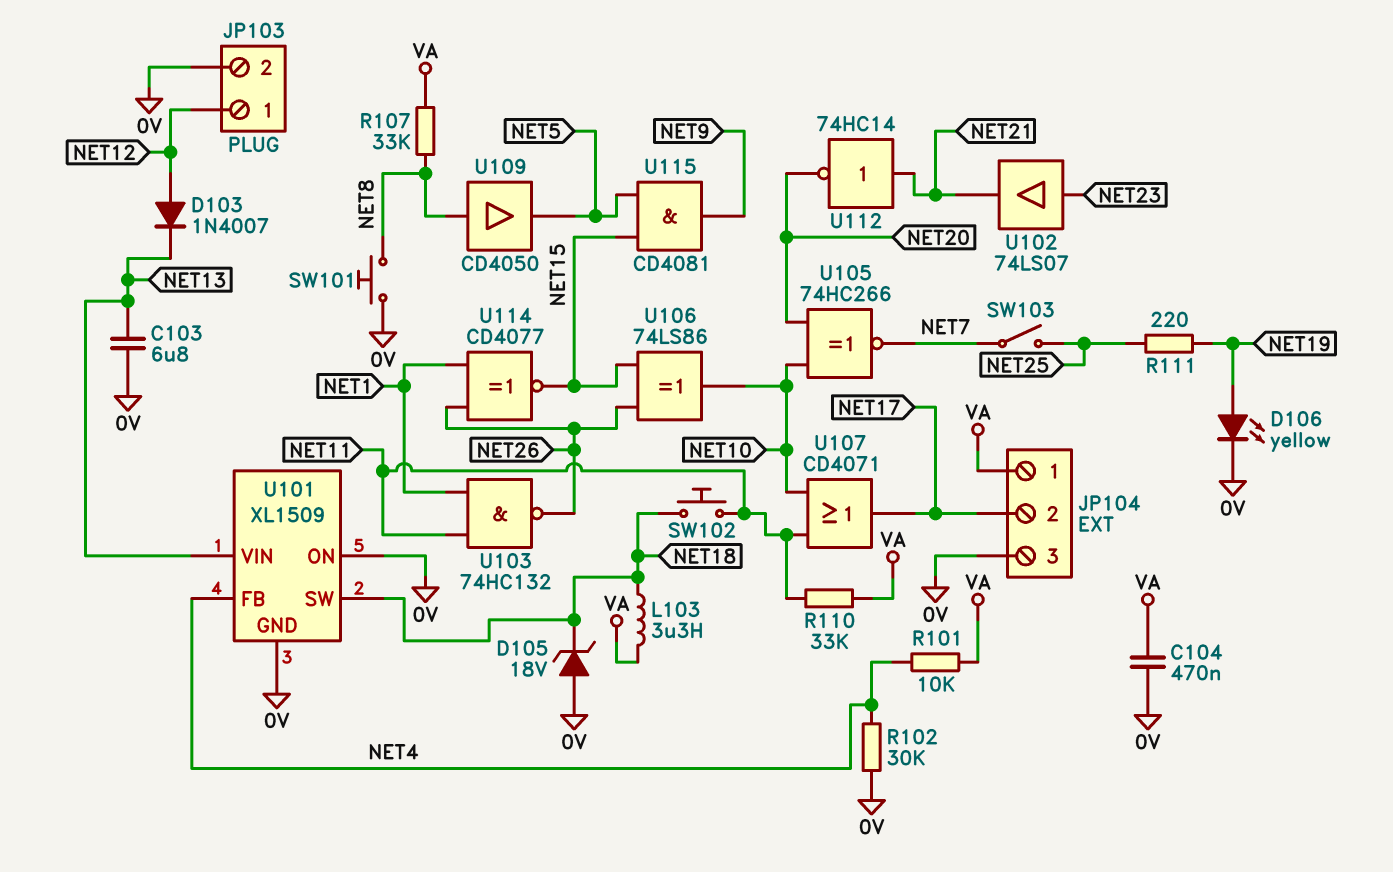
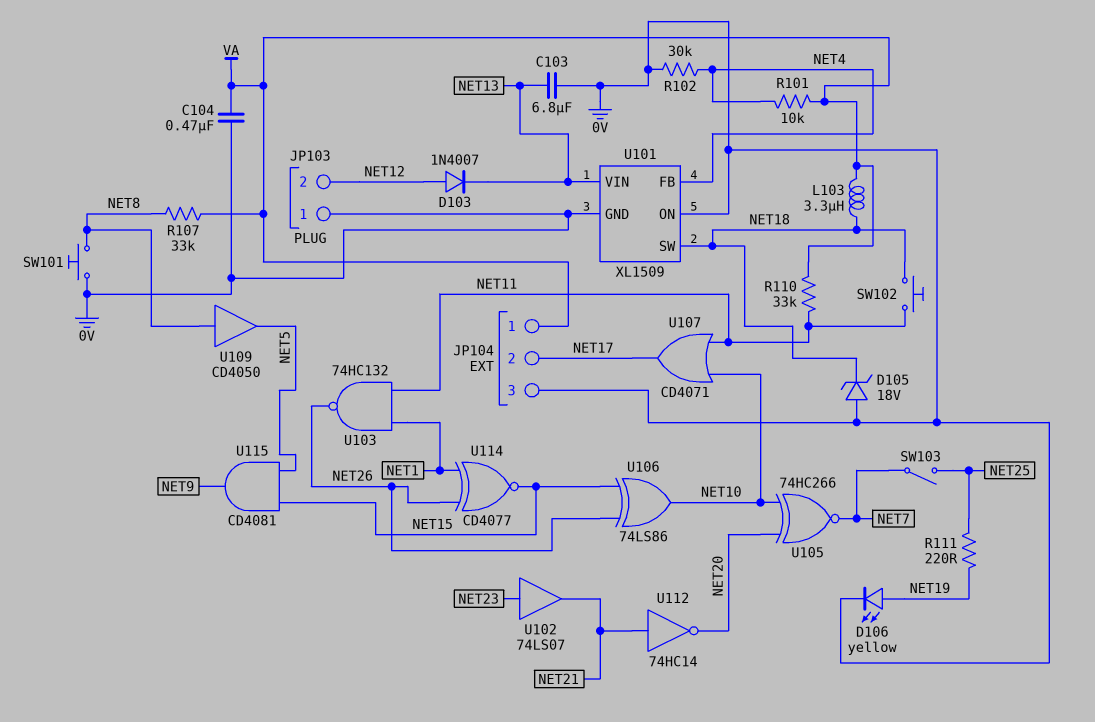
JP103 pin 1: NET12 -> 0V
JP103 pin 2: 0V -> NET12

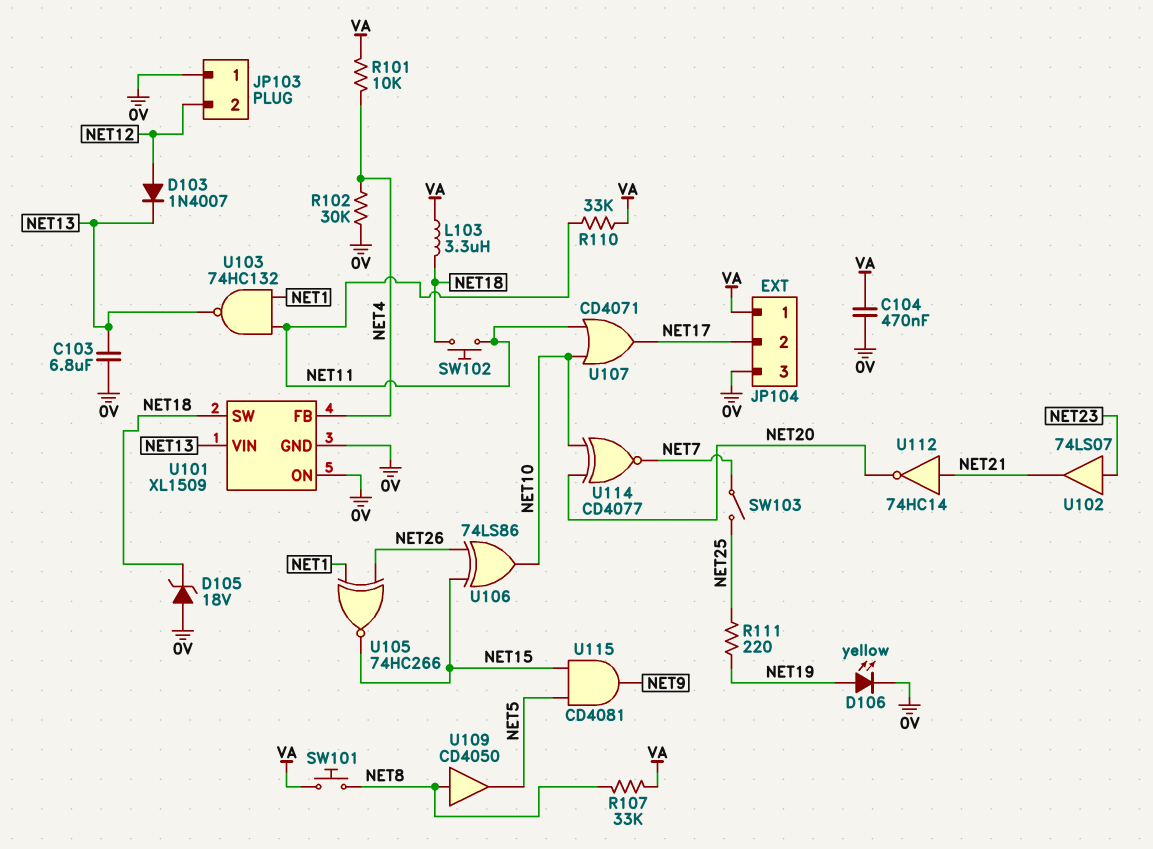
SW101: button (0V, NET8) -> button (NET8, VA)
U103: NAND 74HC132 (in NET1, in NET11, out NET26) -> NAND 74HC132 (in NET1, in NET11, out NET13)
U105: XNOR 74HC266 (in NET10, in NET20, out NET7) -> XNOR 74HC266 (in NET1, in NET26, out NET15)
U114: XNOR CD4077 (in NET1, in NET26, out NET15) -> XNOR CD4077 (in NET10, in NET20, out NET7)

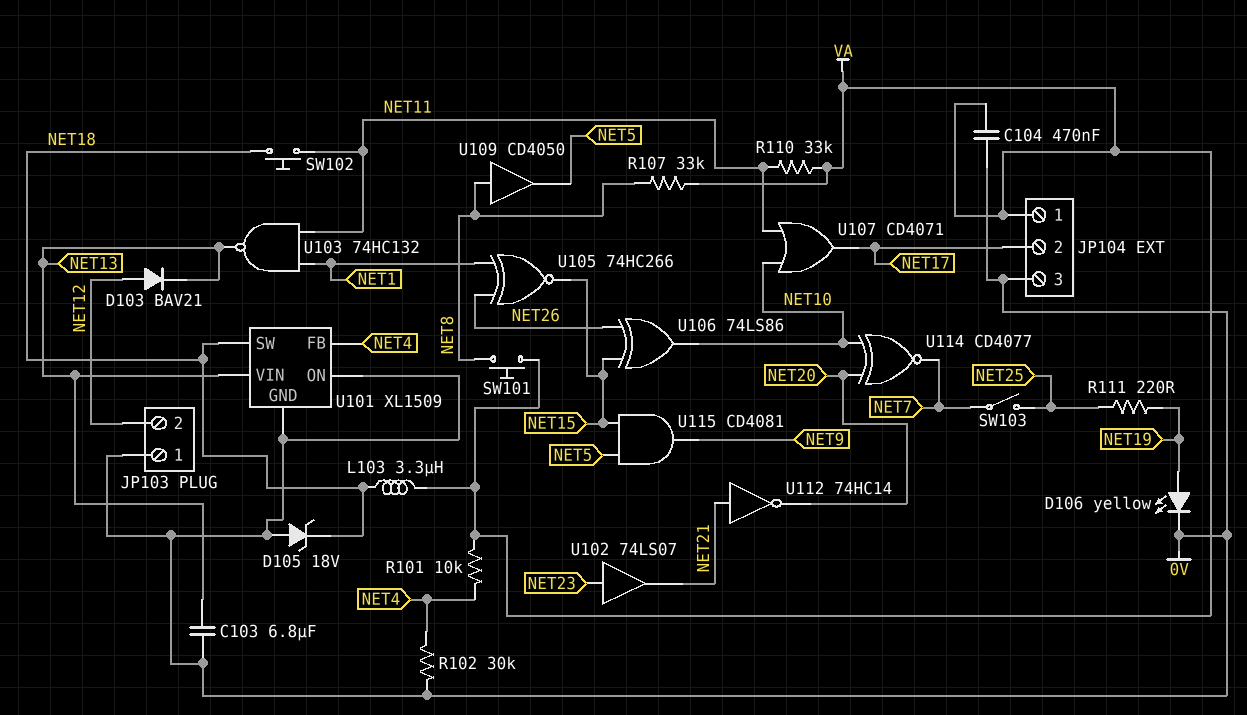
D103: diode 1N4007 (A NET12, K NET13) -> diode BAV21 (A NET12, K NET13)

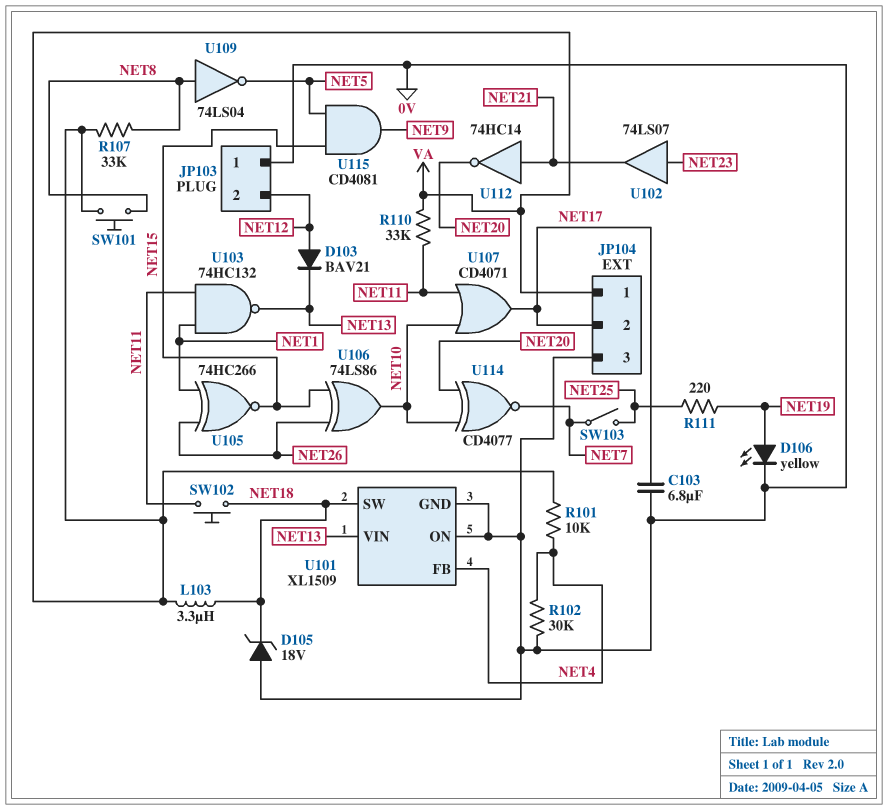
C103: 6.8uF (0V, NET13) -> 6.8uF (0V, NET17)
C104: 470nF (0V, VA) -> none
U109: buffer CD4050 (in NET8, out NET5) -> NOT 74LS04 (in NET8, out NET5)

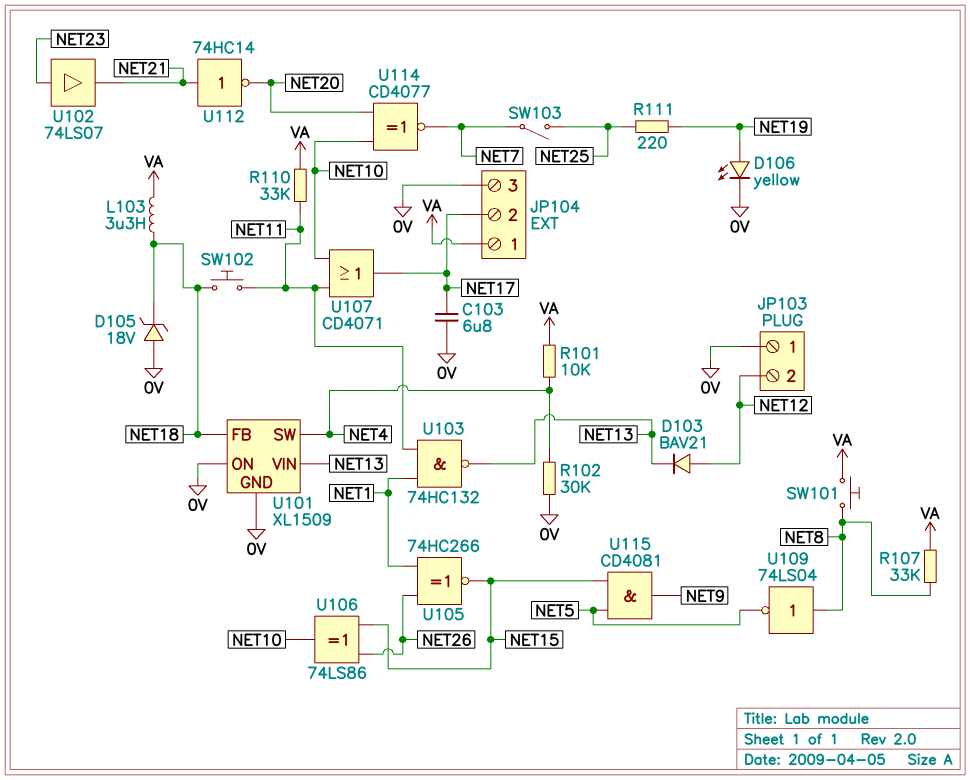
U101 pin FB: NET4 -> NET18
U101 pin SW: NET18 -> NET4

